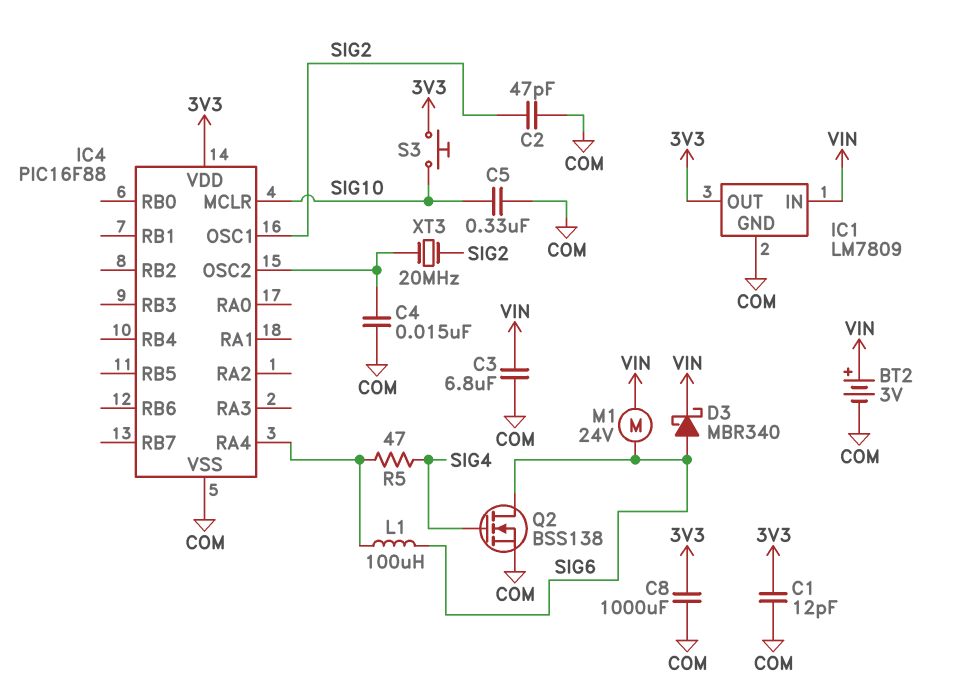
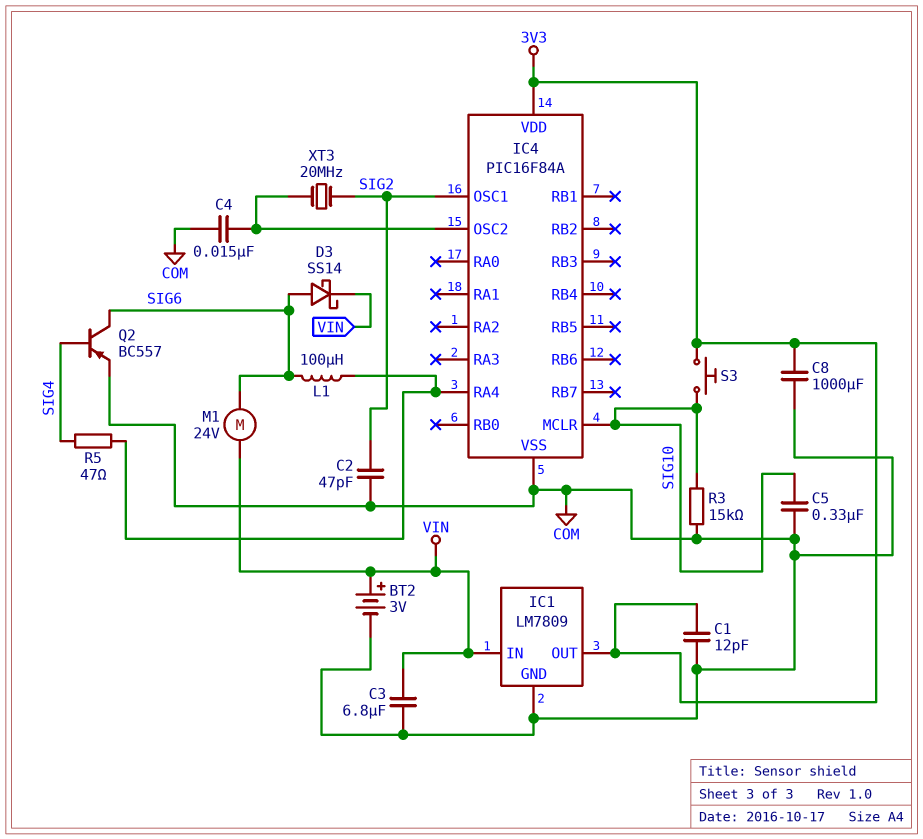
D3: schottky MBR340 (A SIG6, K VIN) -> schottky SS14 (A SIG6, K VIN)
IC4: PIC16F88 -> PIC16F84A
Q2: NMOS BSS138 (G SIG4, D SIG6, S COM) -> PNP BC557 (B SIG4, C SIG6, E COM)
R3: none -> 15k (COM, SIG10)

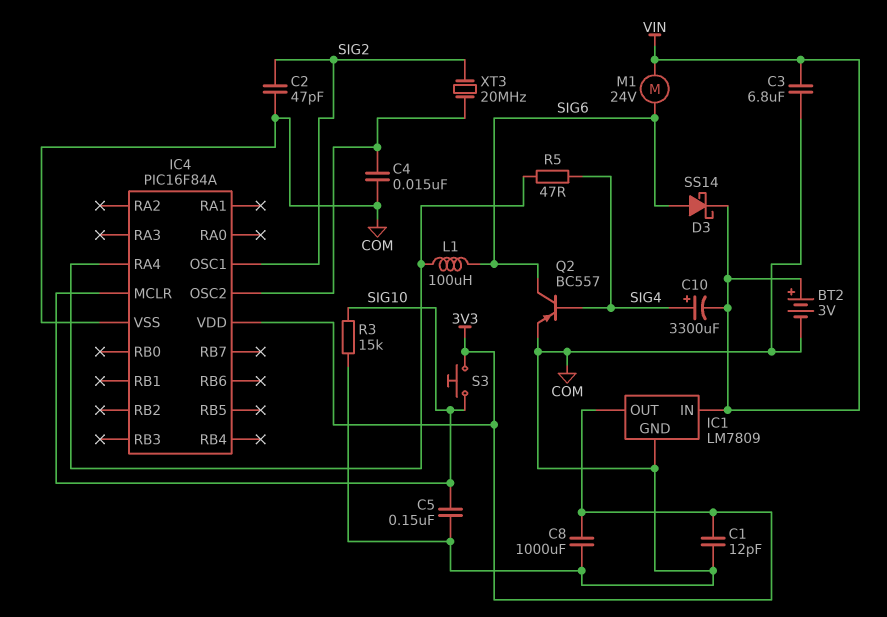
C5: 330nF (COM, SIG10) -> 150nF (COM, SIG10)
C10: none -> 3300uF (plus SIG4, minus VIN)

